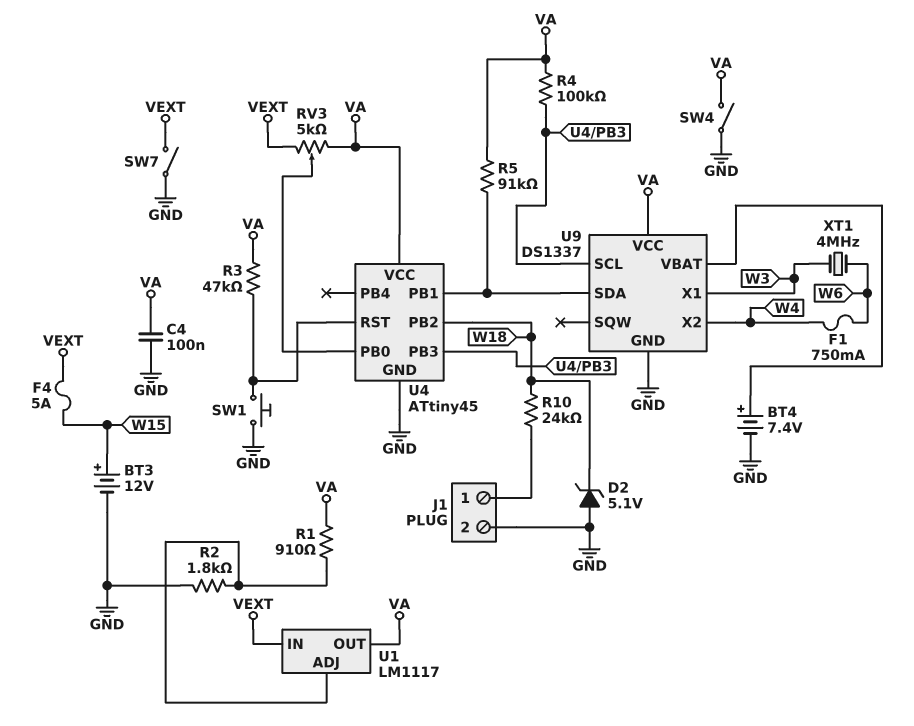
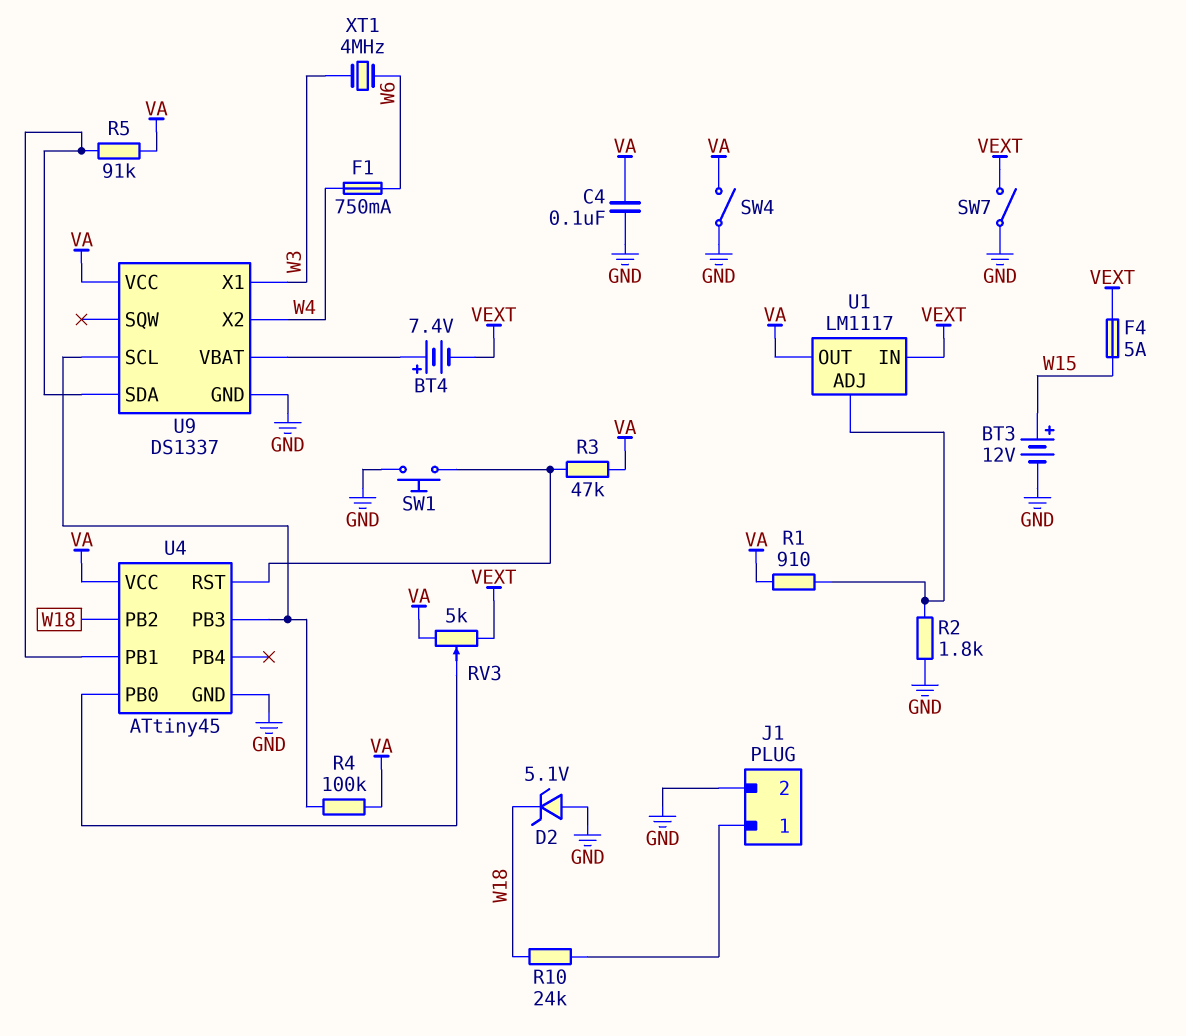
BT4: 7.4V (plus U9/VBAT, minus GND) -> 7.4V (plus U9/VBAT, minus VEXT)

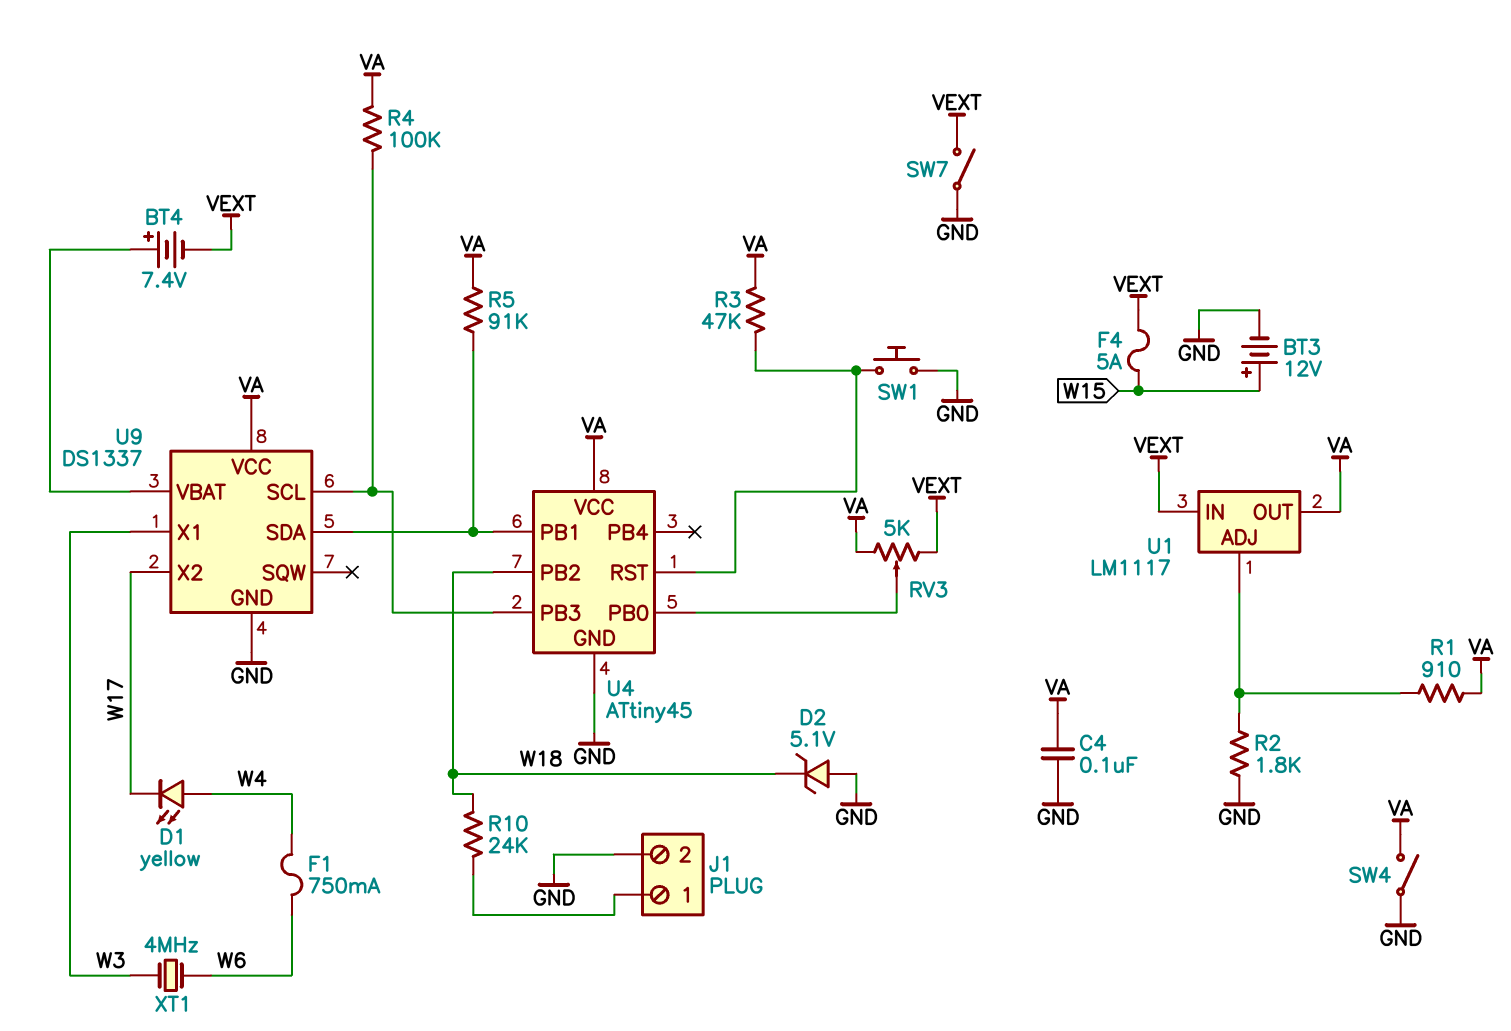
D1: none -> LED yellow (A W4, K W17)
U9 pin X2: W4 -> W17

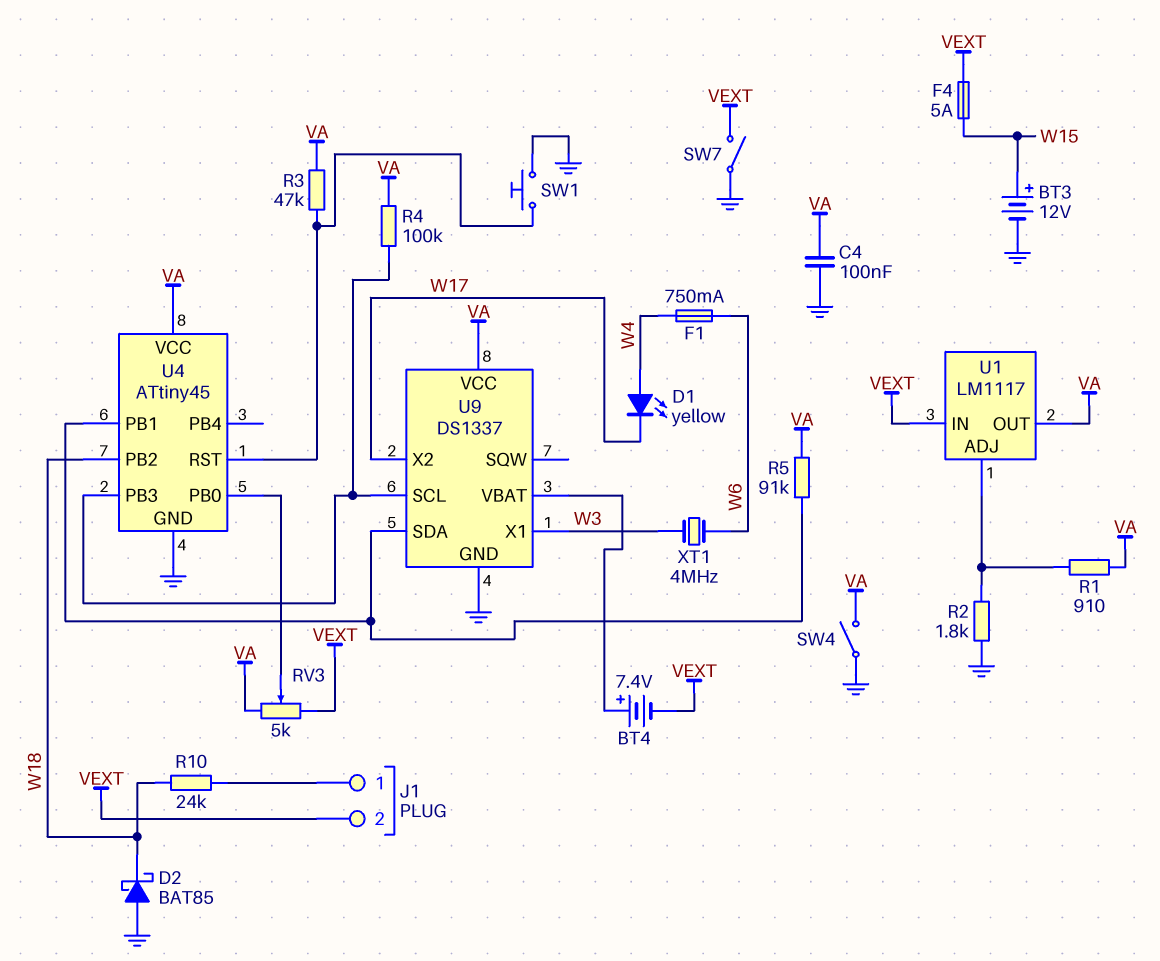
D2: zener 5.1V (A GND, K W18) -> schottky BAT85 (A GND, K W18)
J1 pin 2: GND -> VEXT

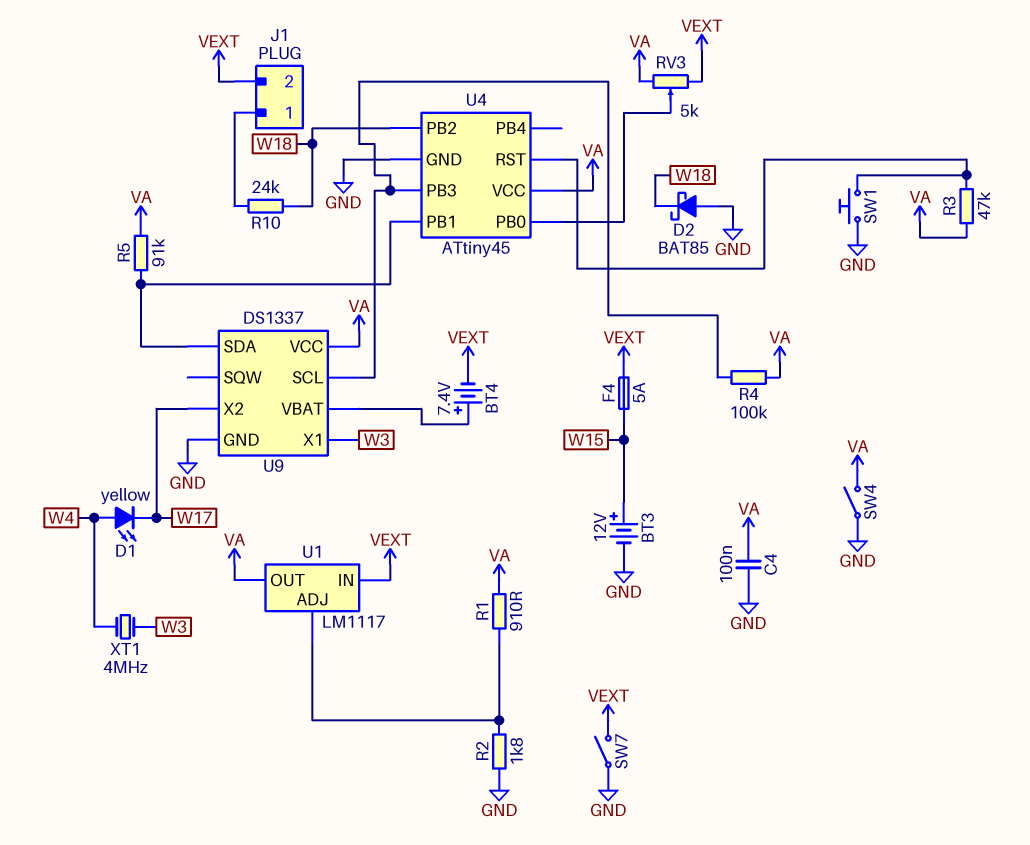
F1: 750mA (W4, W6) -> none
XT1: 4MHz (W3, W6) -> 4MHz (W3, W4)

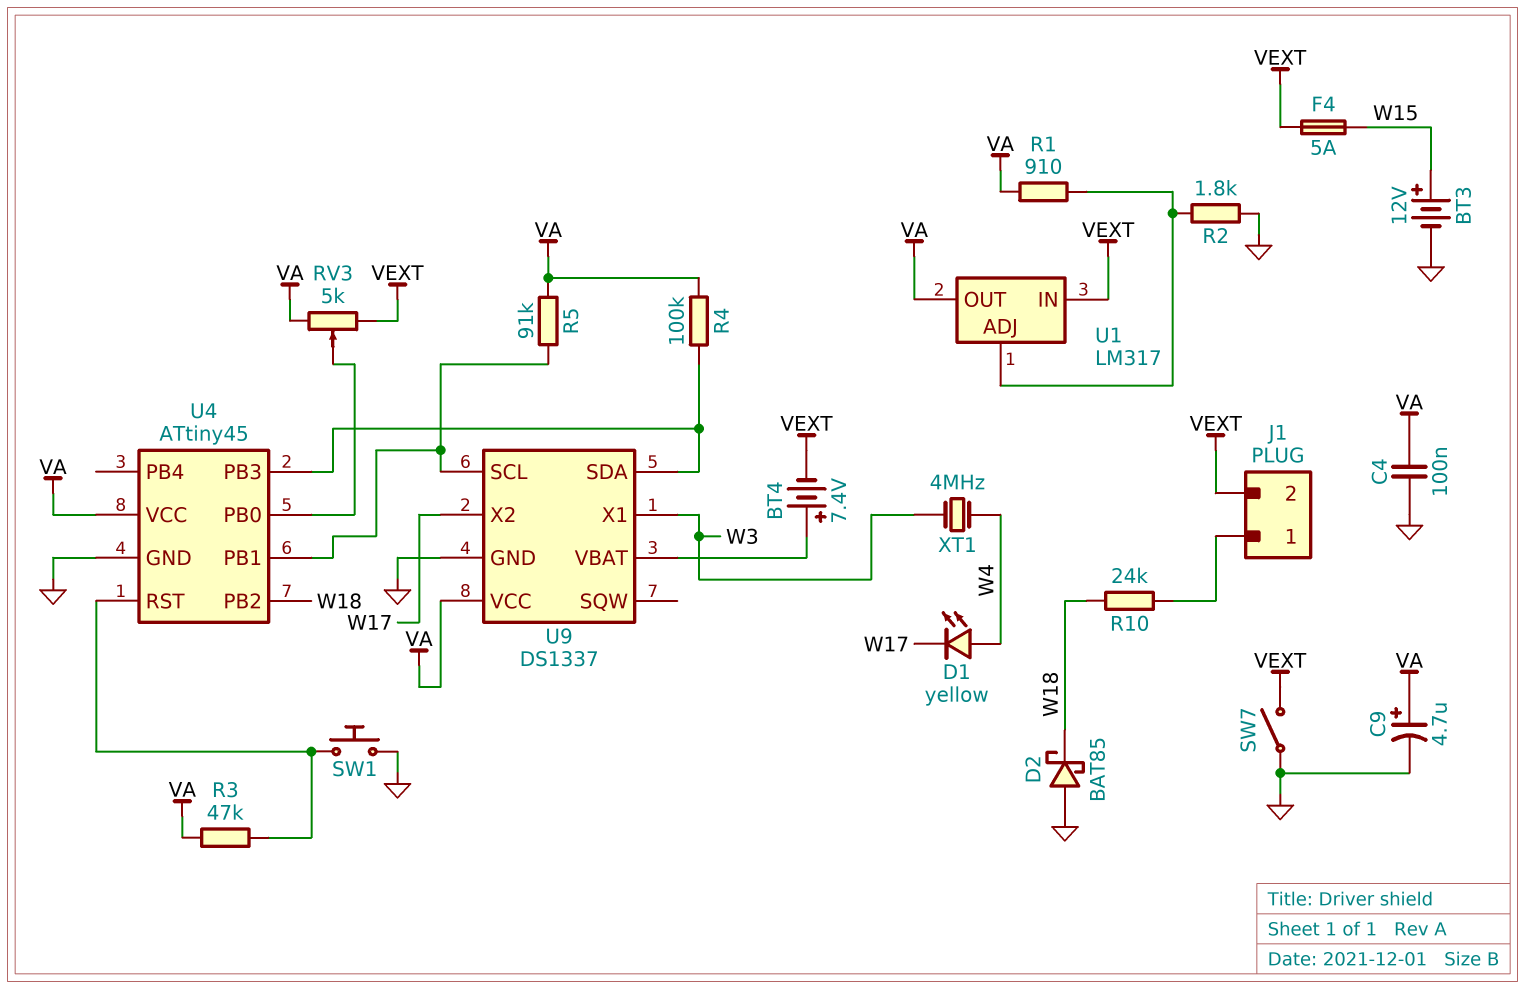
C9: none -> 4.7uF (plus VA, minus GND)
SW4: switch (GND, VA) -> none
U1: LM1117 -> LM317
U9 pin SCL: U4/PB3 -> U4/PB1
U9 pin SDA: U4/PB1 -> U4/PB3

